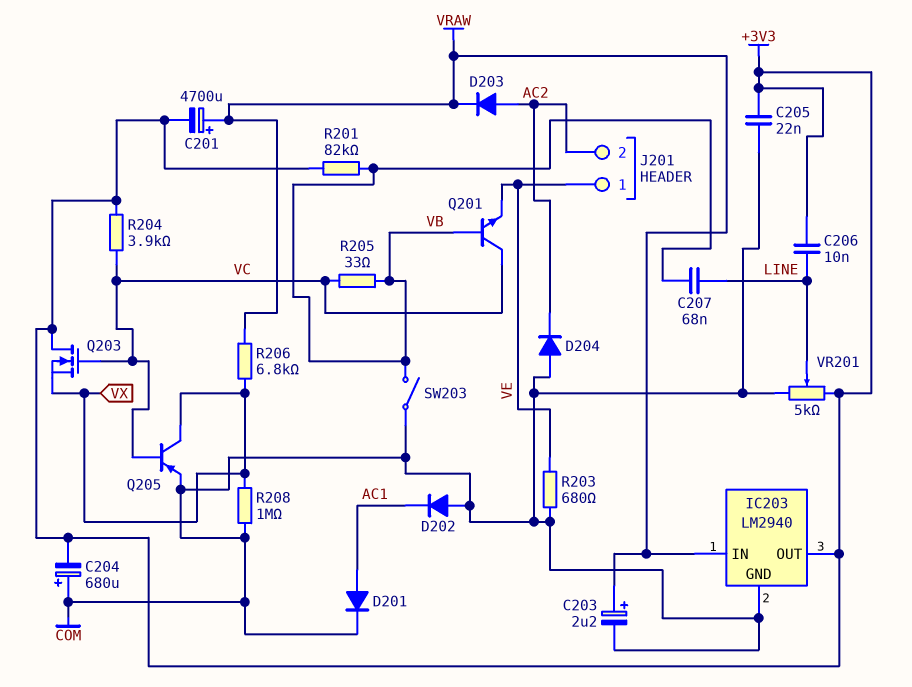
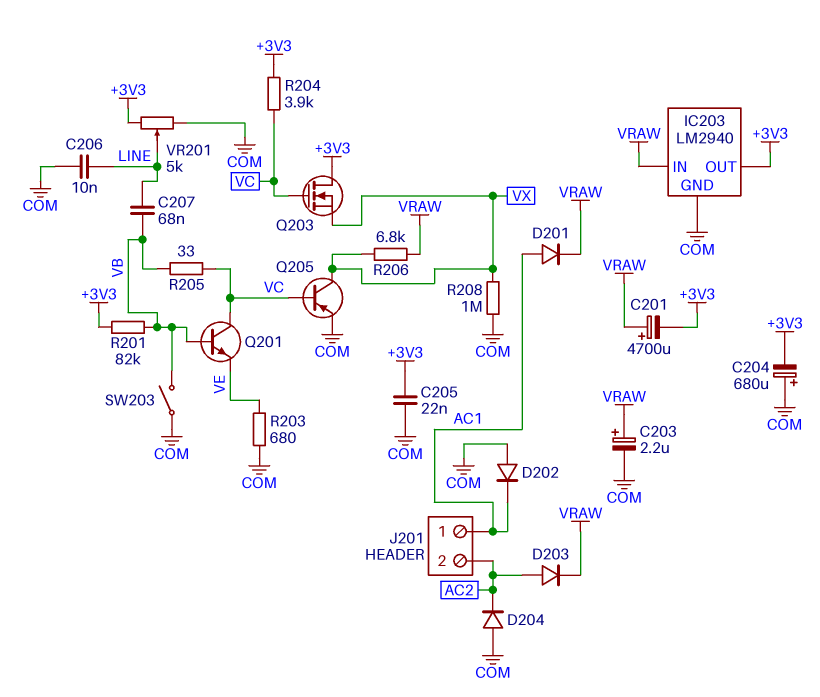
C206: 10nF (+3V3, LINE) -> 10nF (COM, LINE)
D201: diode (A AC1, K COM) -> diode (A AC1, K VRAW)
J201 pin 1: VE -> AC1

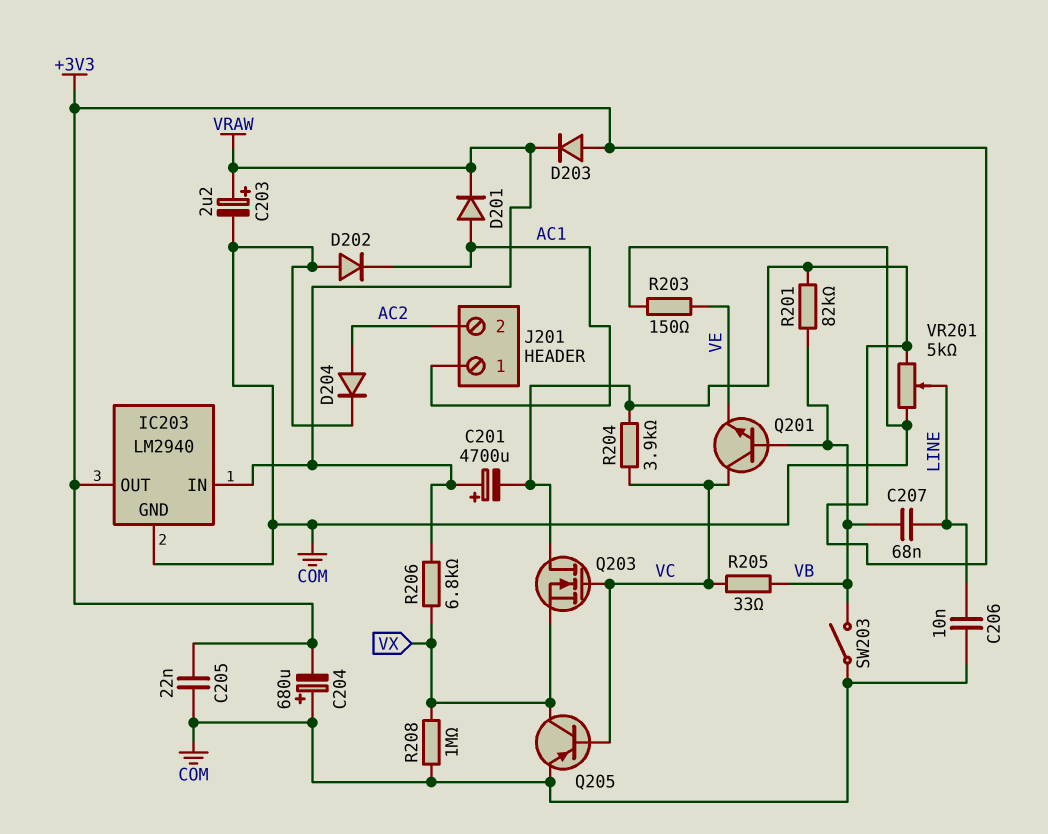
D203: diode (A AC2, K VRAW) -> diode (A +3V3, K VRAW)
D204: diode (A COM, K AC2) -> diode (A AC2, K COM)
R203: 680 (COM, VE) -> 150 (COM, VE)

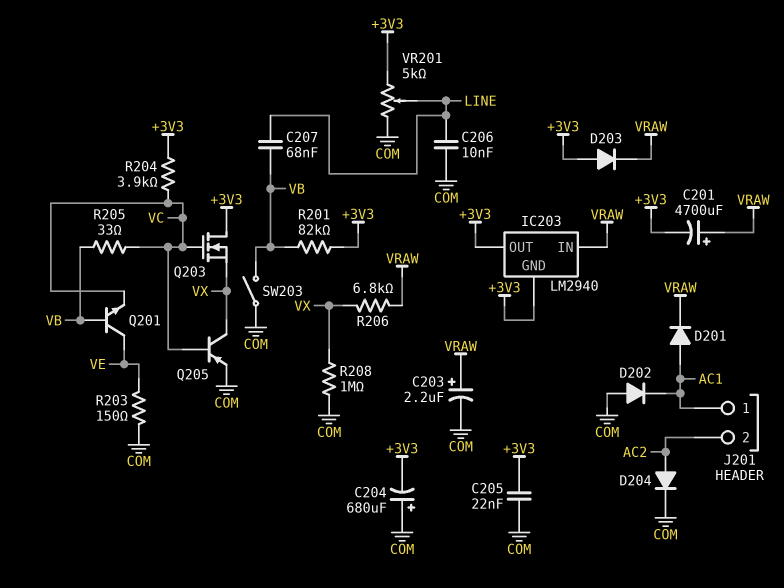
IC203 pin GND: COM -> +3V3
Q201: NPN (B VB, C VC, E VE) -> NPN (B VB, C VE, E VC)

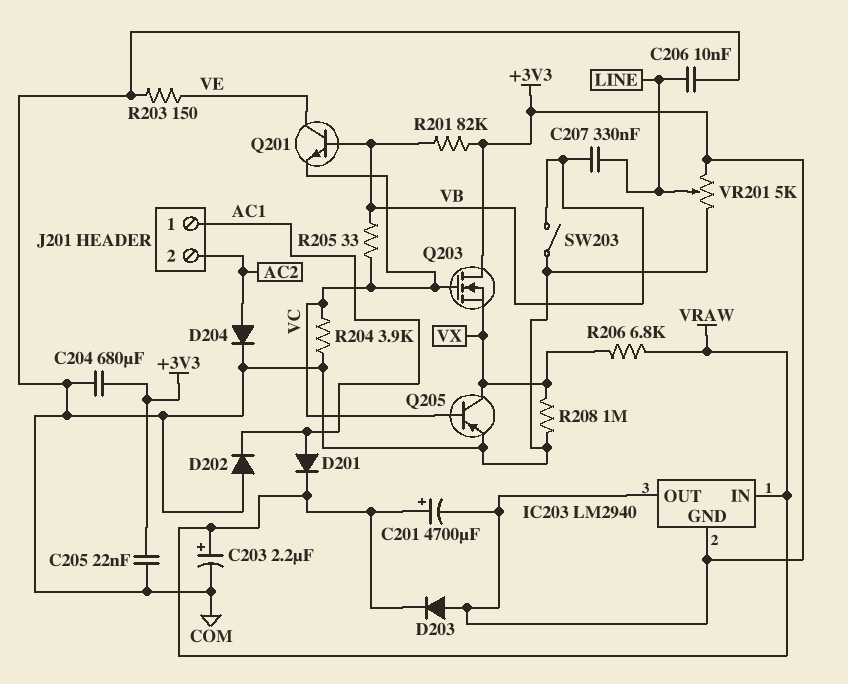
C204: 680uF (plus COM, minus +3V3) -> 680uF (+3V3, COM)
C207: 68nF (LINE, VB) -> 330nF (LINE, VB)
R204: 3.9k (+3V3, VC) -> 3.9k (COM, VC)

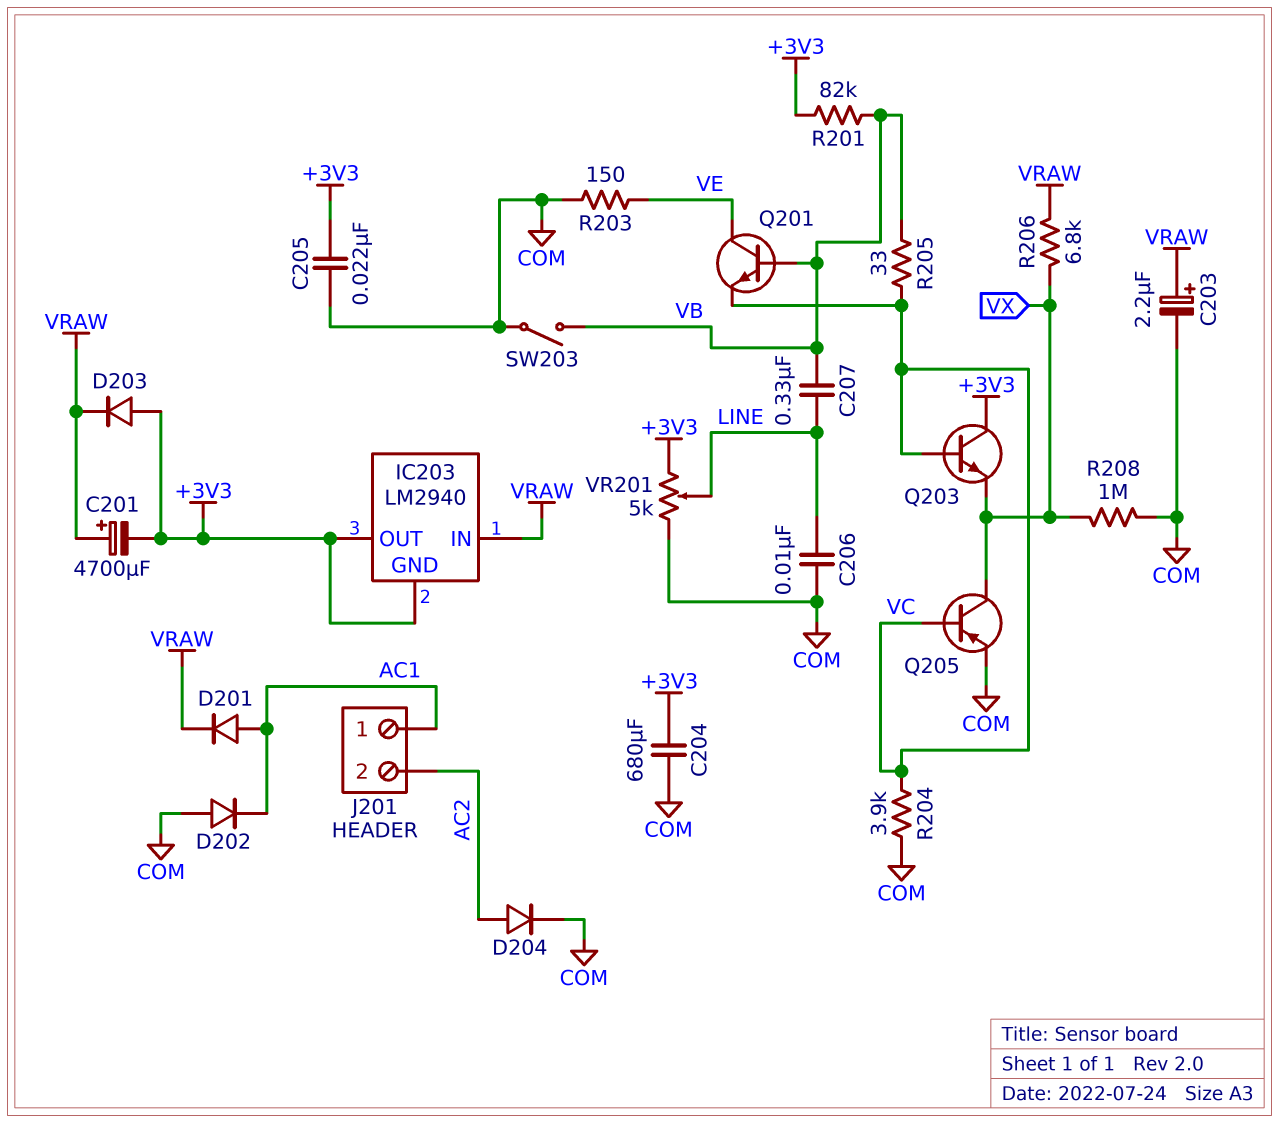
Q203: NMOS (G VC, D +3V3, S VX) -> NPN (B VC, C +3V3, E VX)

